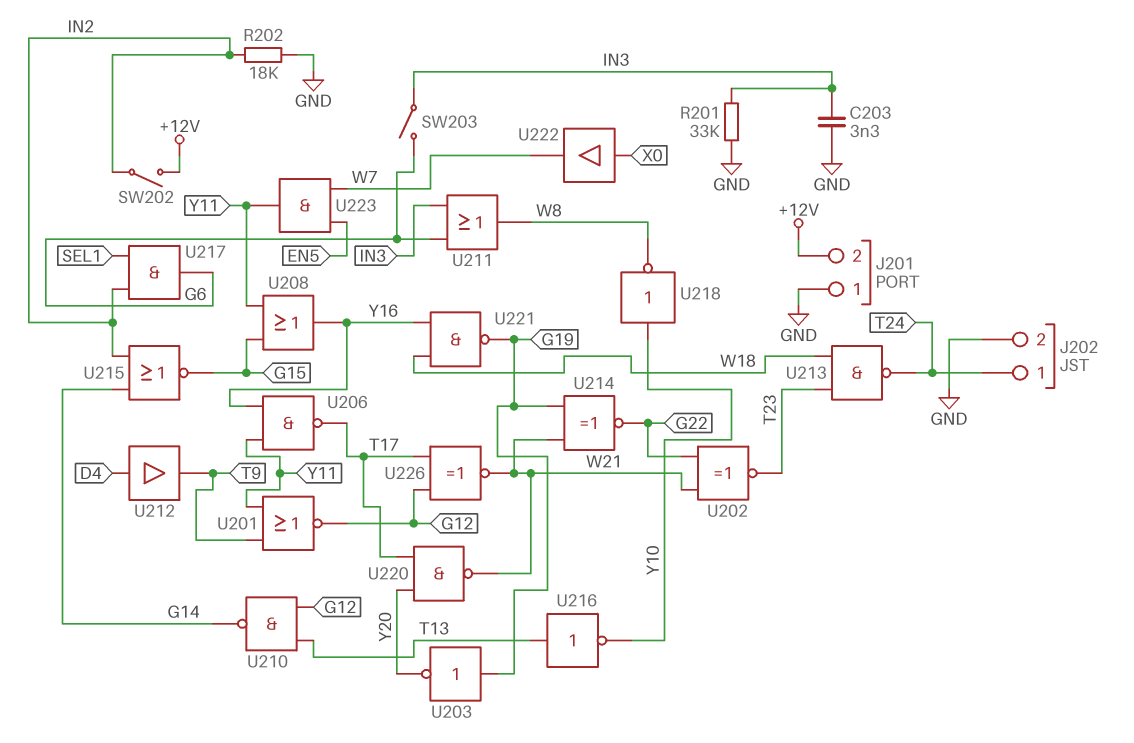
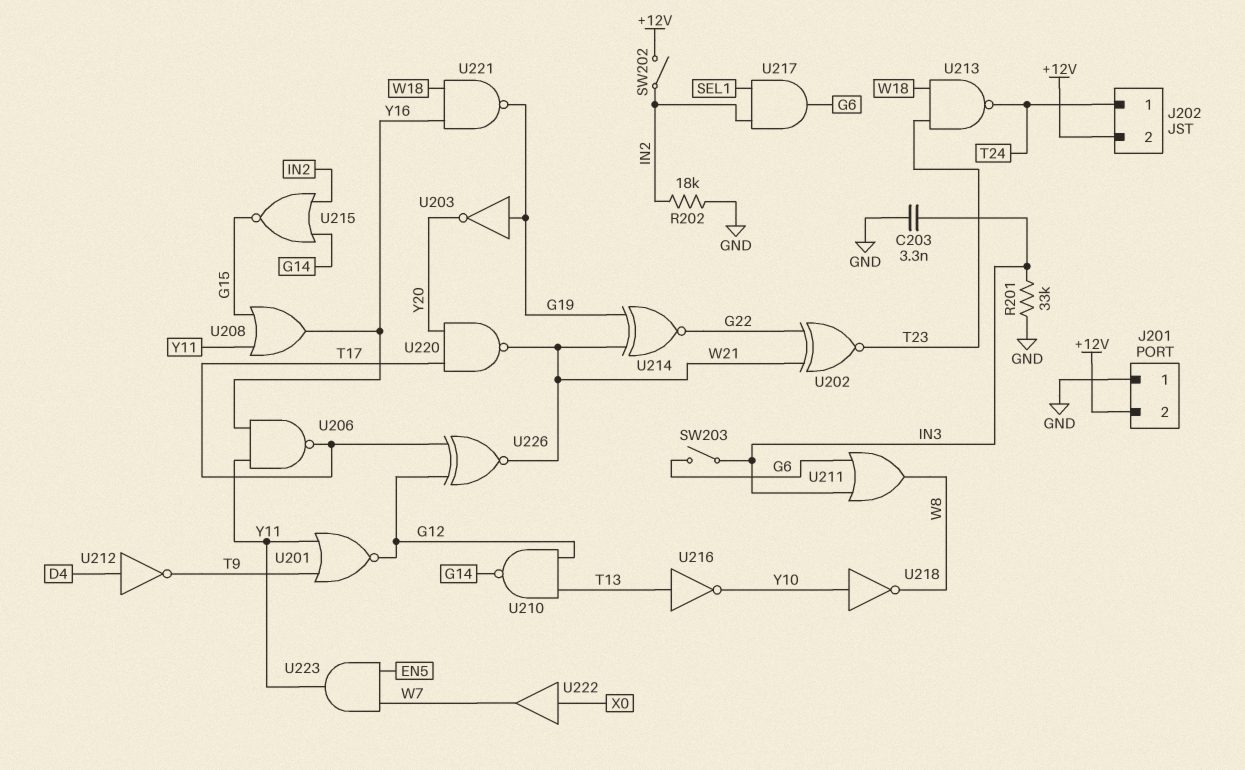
J202 pin 2: GND -> +12V
U212: buffer (in D4, out T9) -> NOT (in D4, out T9)

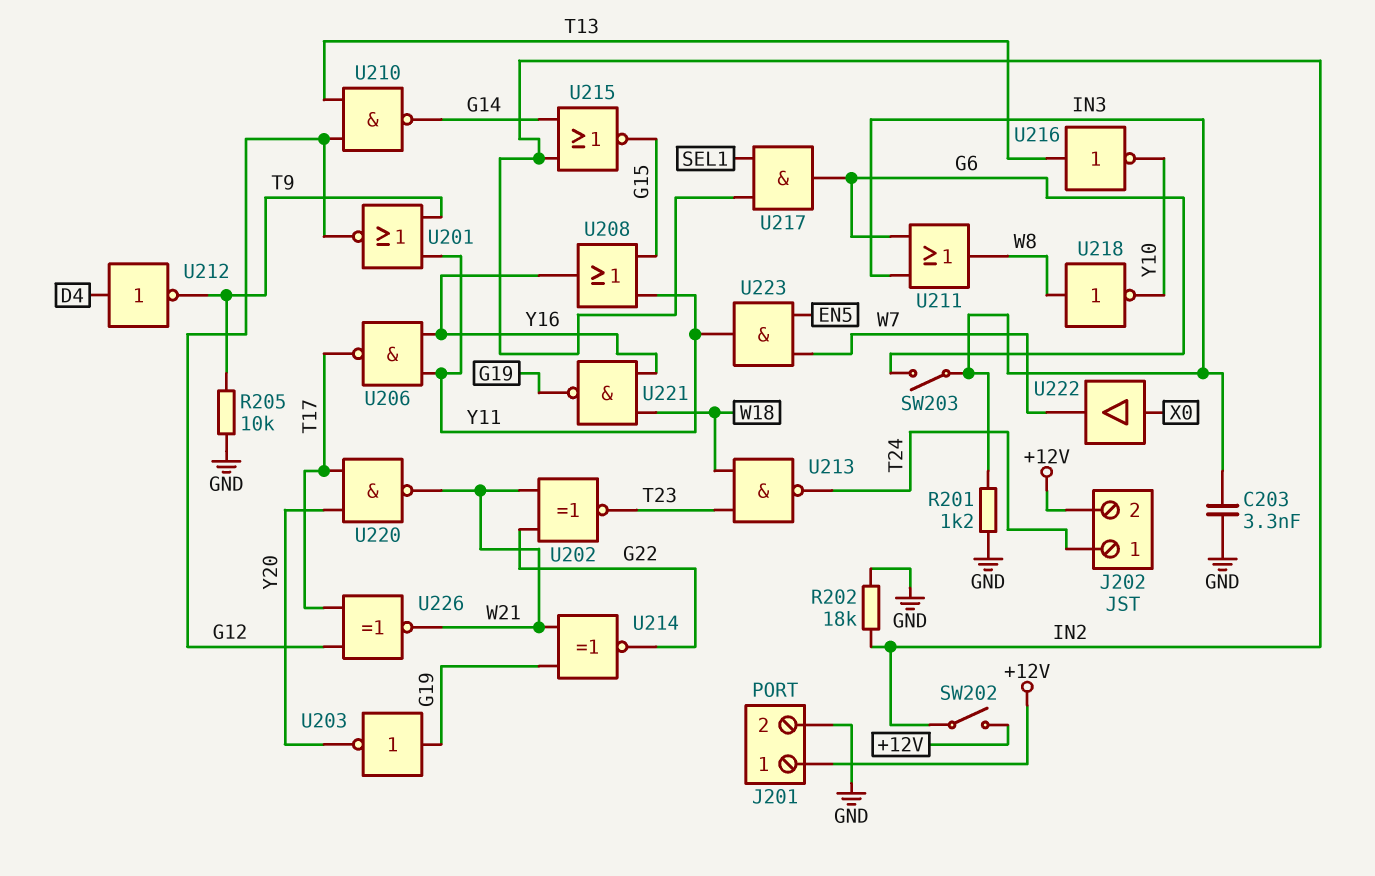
J201 pin 1: GND -> +12V
J201 pin 2: +12V -> GND
R201: 33k (GND, IN3) -> 1.2k (GND, IN3)
R205: none -> 10k (GND, T9)
U218: NOT (in Y10, out W8) -> NOT (in W8, out Y10)

